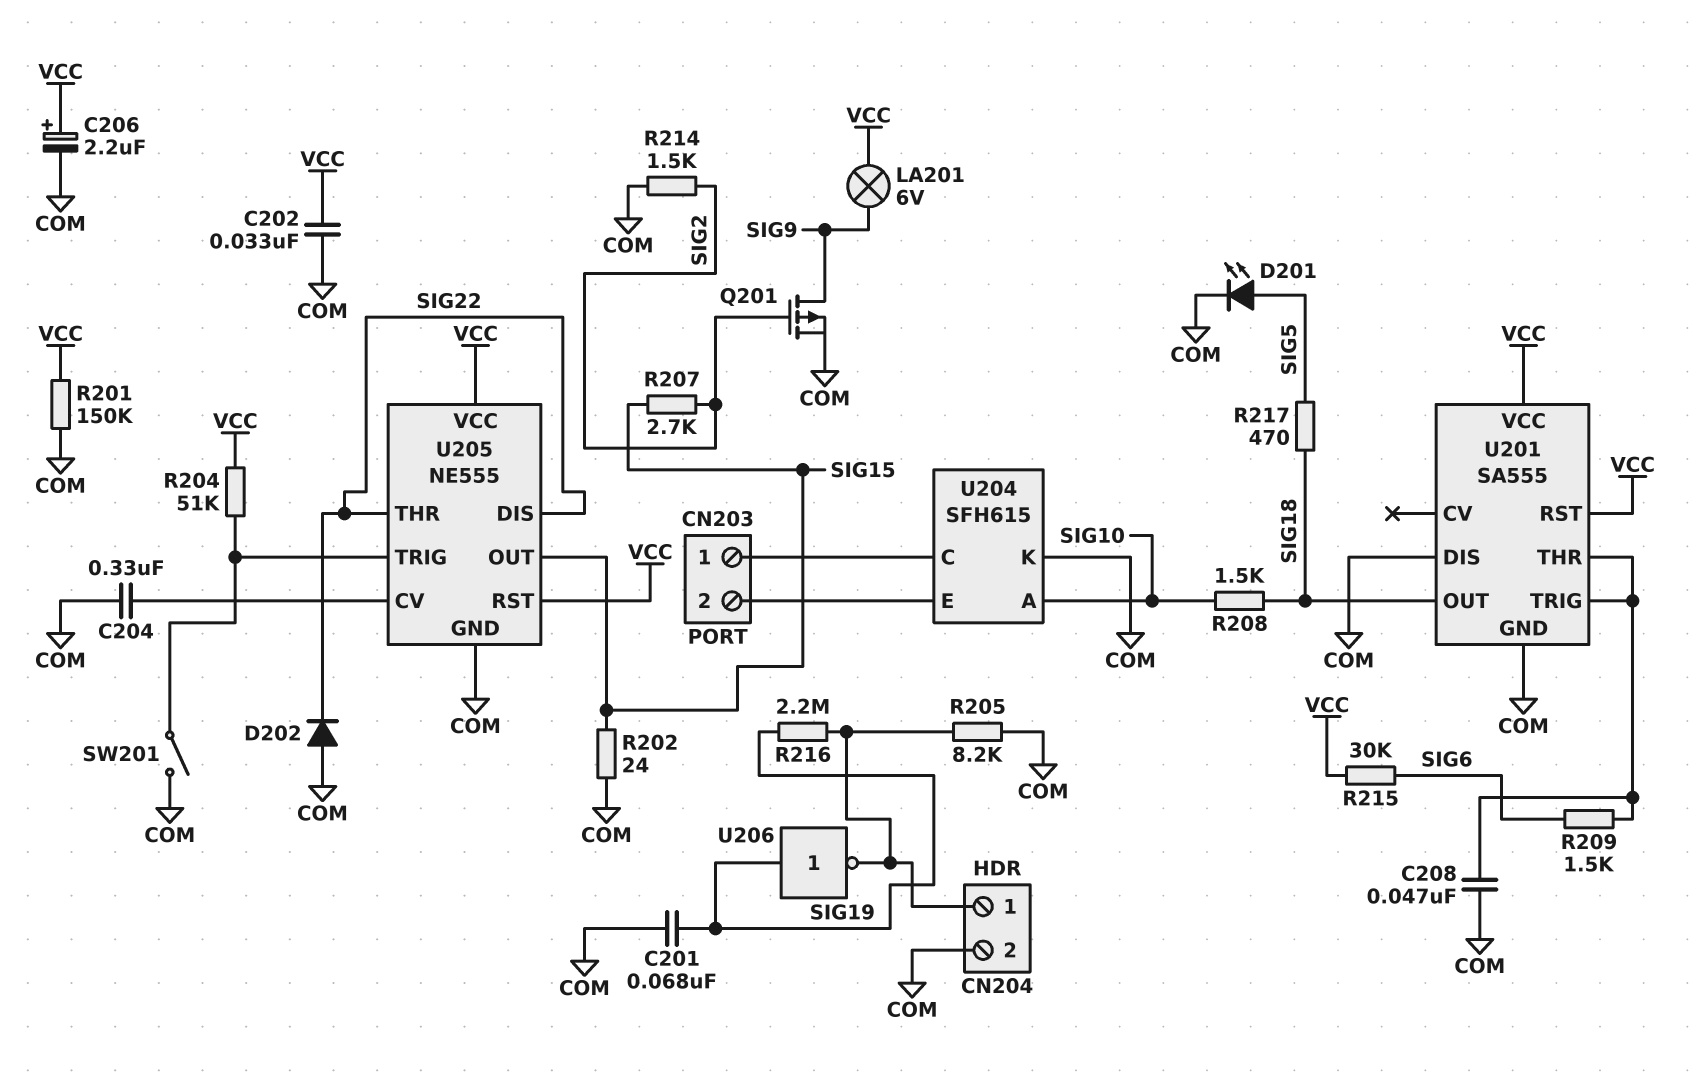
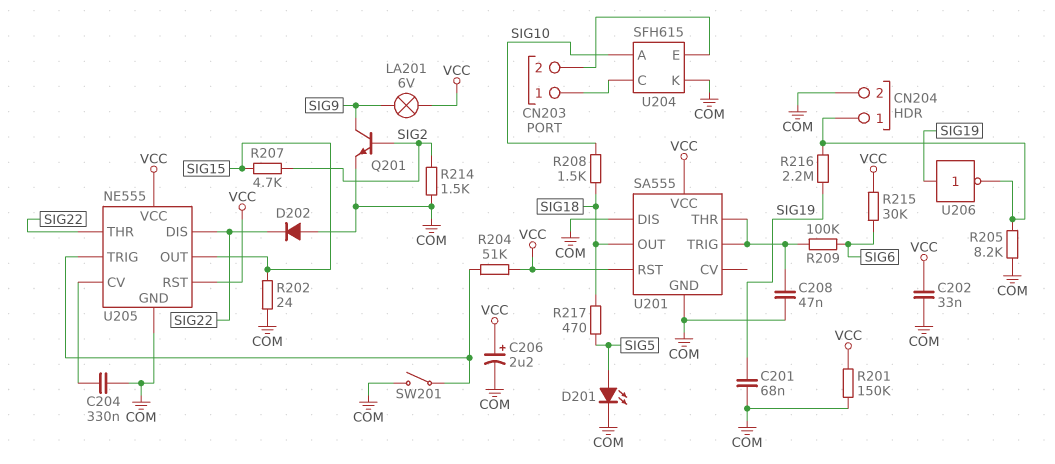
Q201: PMOS (G SIG2, D SIG9, S COM) -> NPN (B SIG2, C SIG9, E COM)
R207: 2.7k (SIG2, SIG15) -> 4.7k (SIG2, SIG15)
R209: 1.5k (SIG6, U201/THR) -> 100k (SIG6, U201/THR)

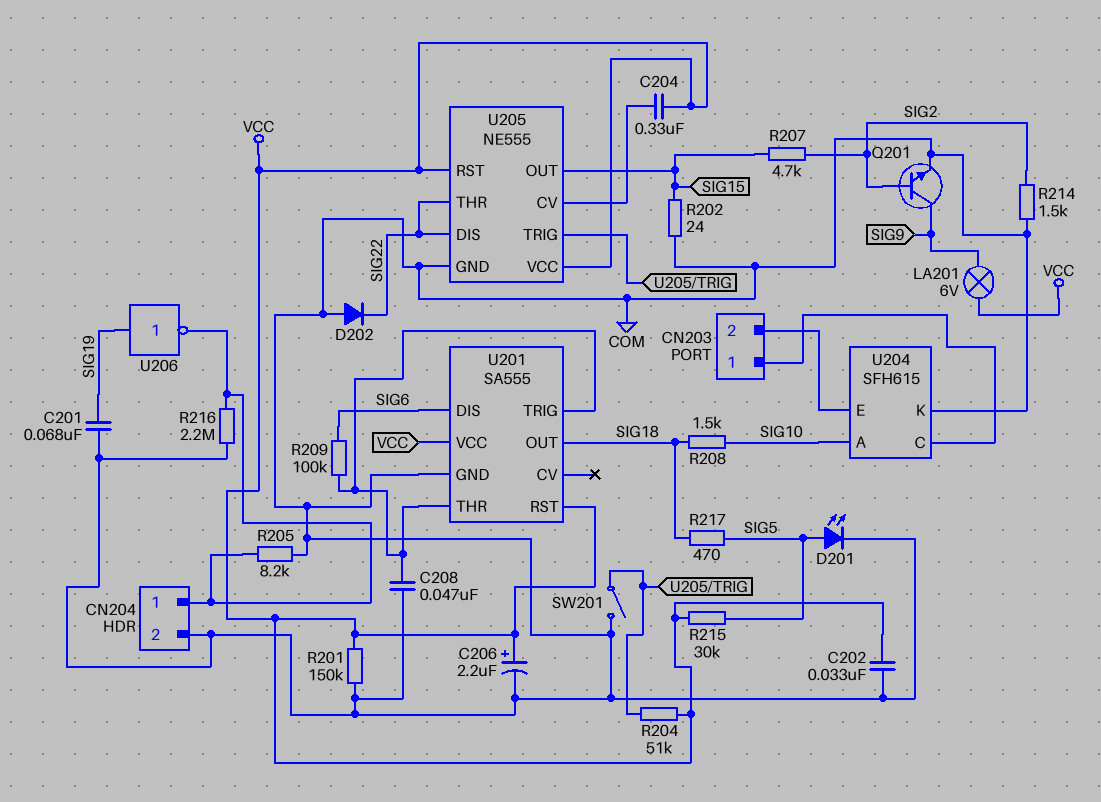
C204: 330nF (COM, U205/CV) -> 330nF (U205/CV, VCC)
R215: 30k (SIG6, VCC) -> 30k (SIG5, VCC)
R216: 2.2M (CN204/1, SIG19) -> 2.2M (CN204/1, COM)
U201 pin DIS: COM -> SIG6

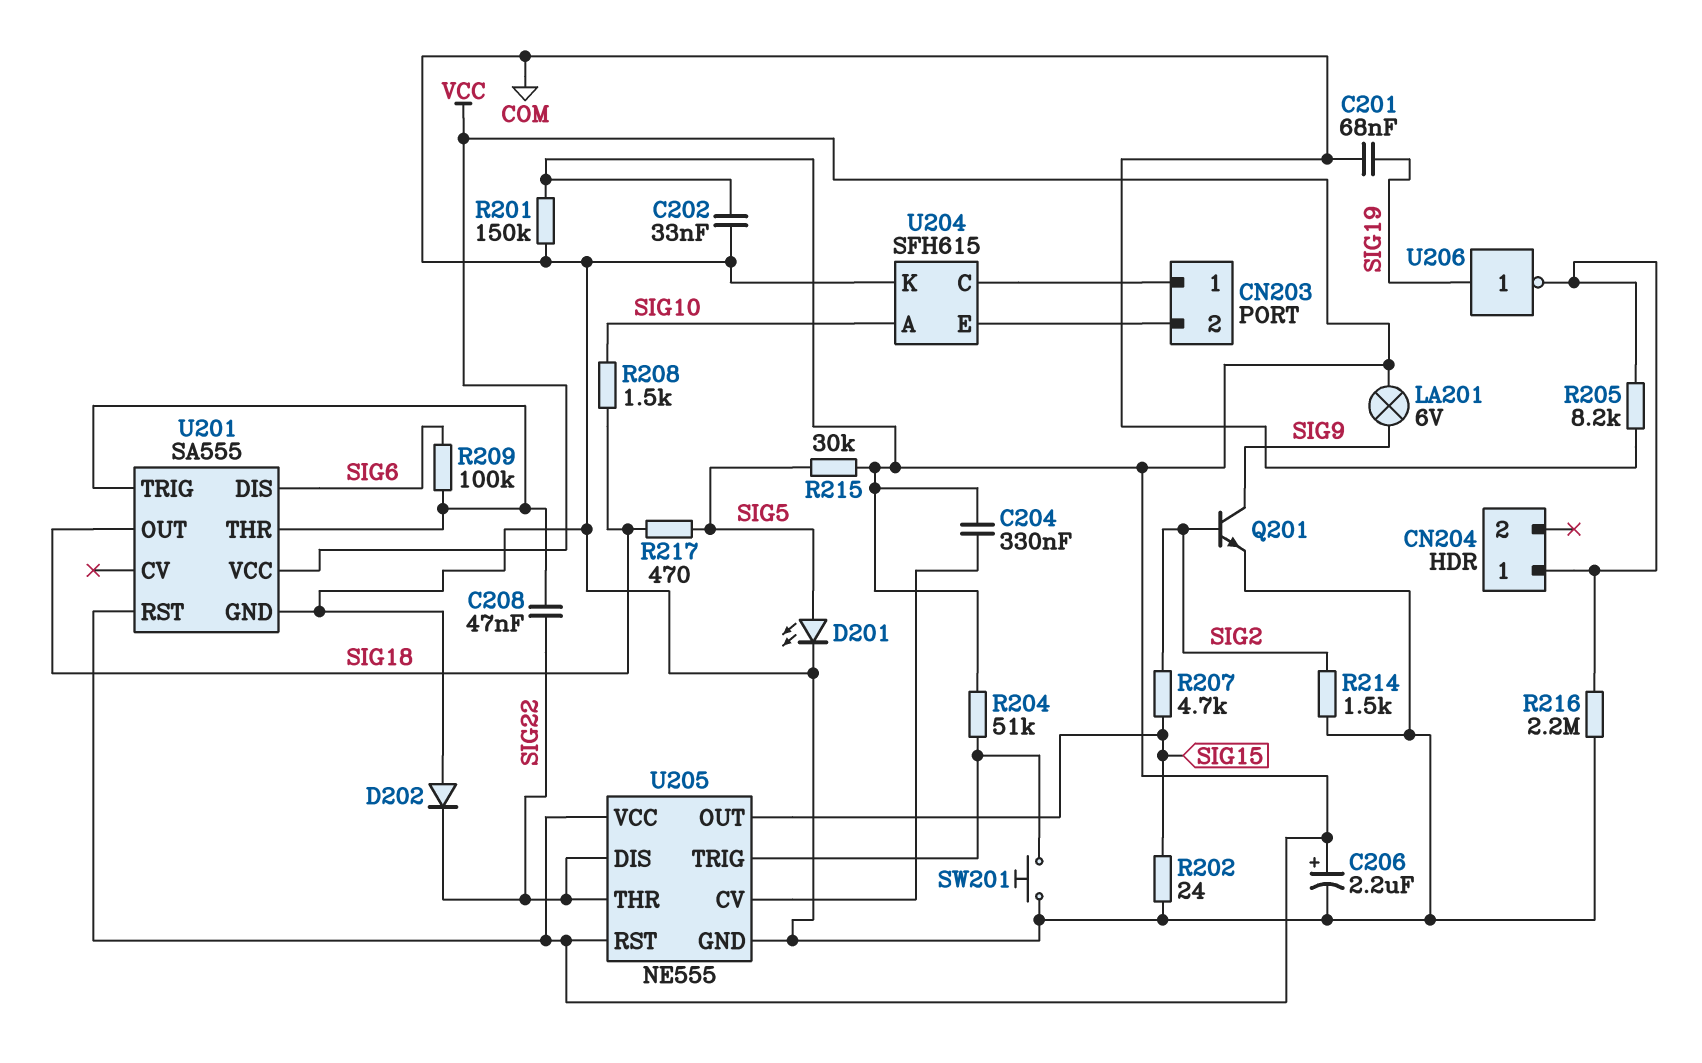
C208: 47nF (COM, U201/THR) -> 47nF (SIG22, U201/THR)
CN204 pin 2: COM -> none
SW201: switch (COM, U205/TRIG) -> button (COM, U205/TRIG)

